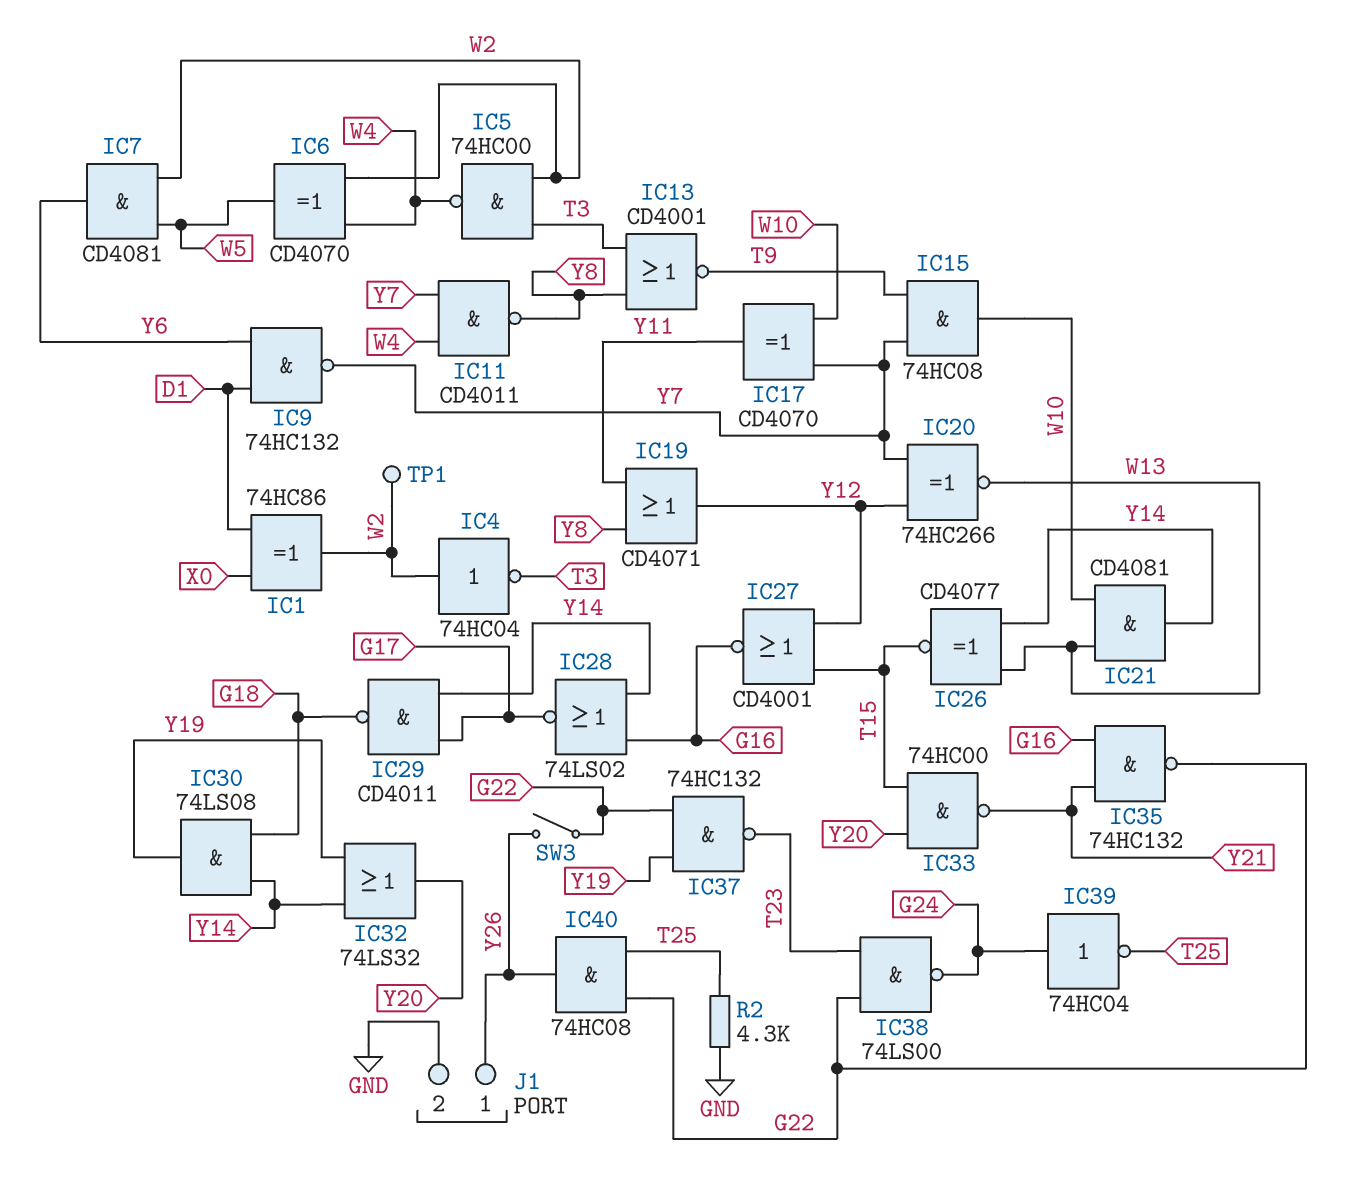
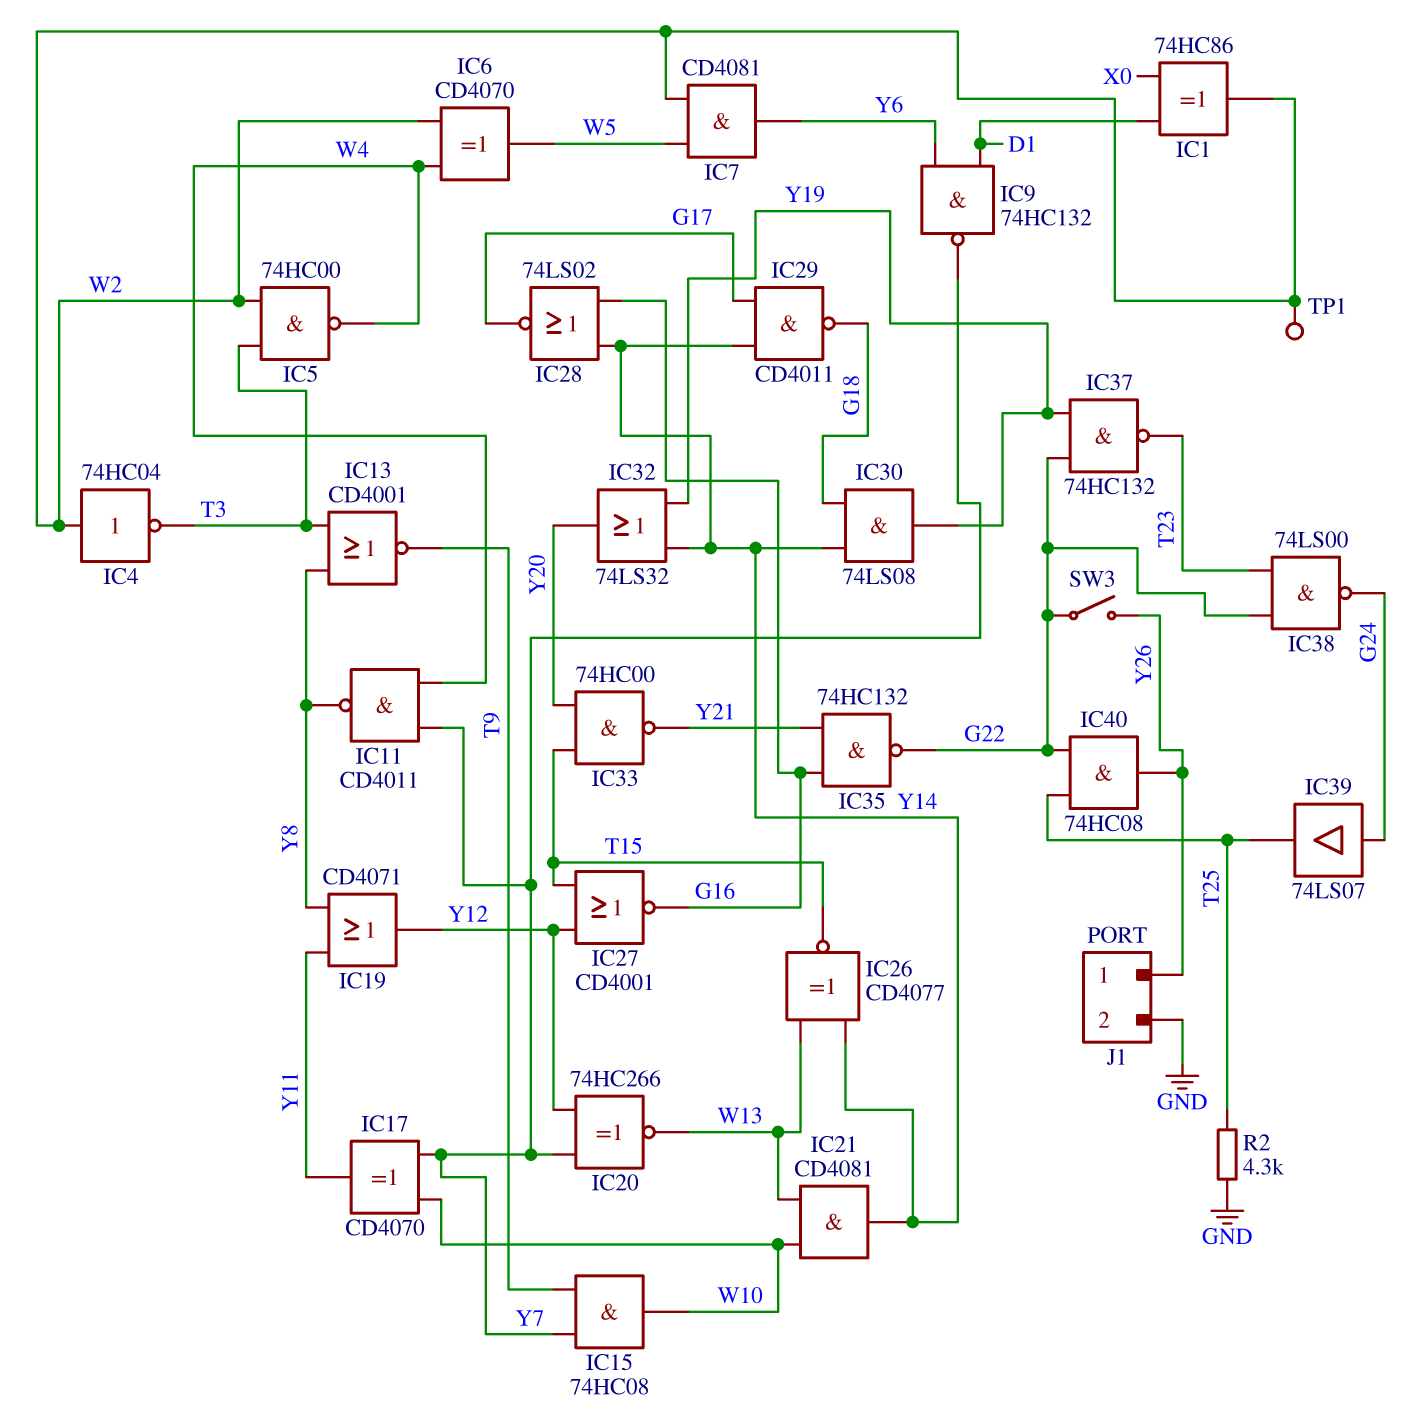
IC39: NOT 74HC04 (in G24, out T25) -> buffer 74LS07 (in G24, out T25)

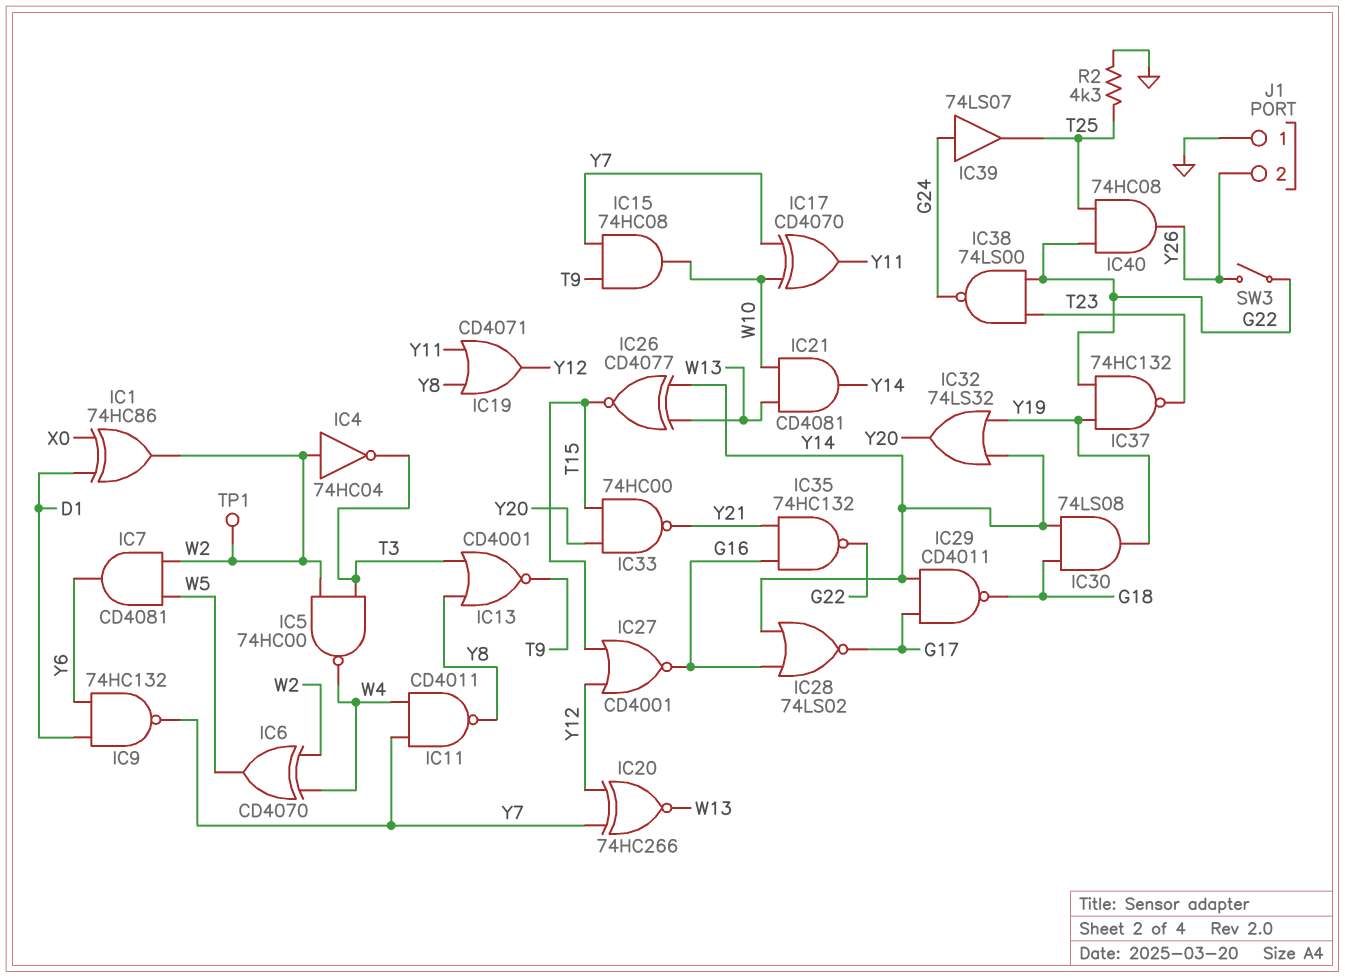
J1 pin 1: Y26 -> GND
J1 pin 2: GND -> Y26

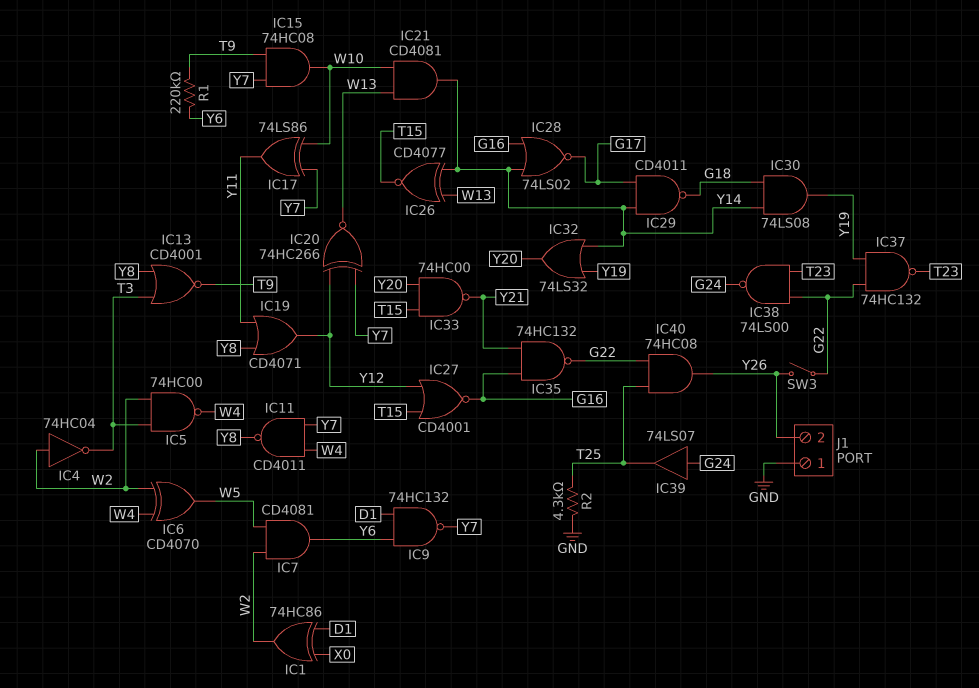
IC17: XOR CD4070 (in W10, in Y7, out Y11) -> XOR 74LS86 (in W10, in Y7, out Y11)
R1: none -> 220k (T9, Y6)
TP1: test point (W2) -> none

